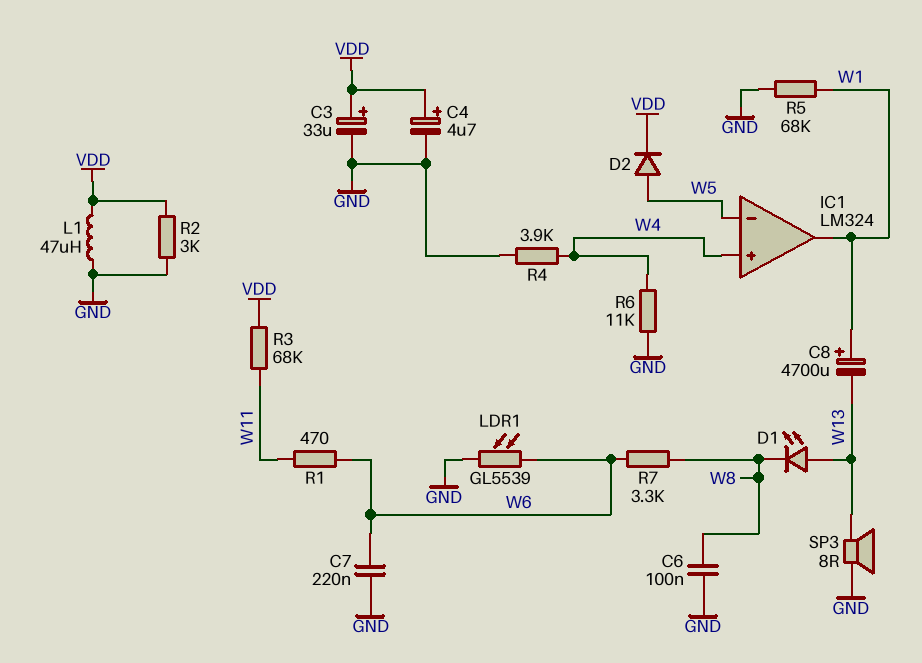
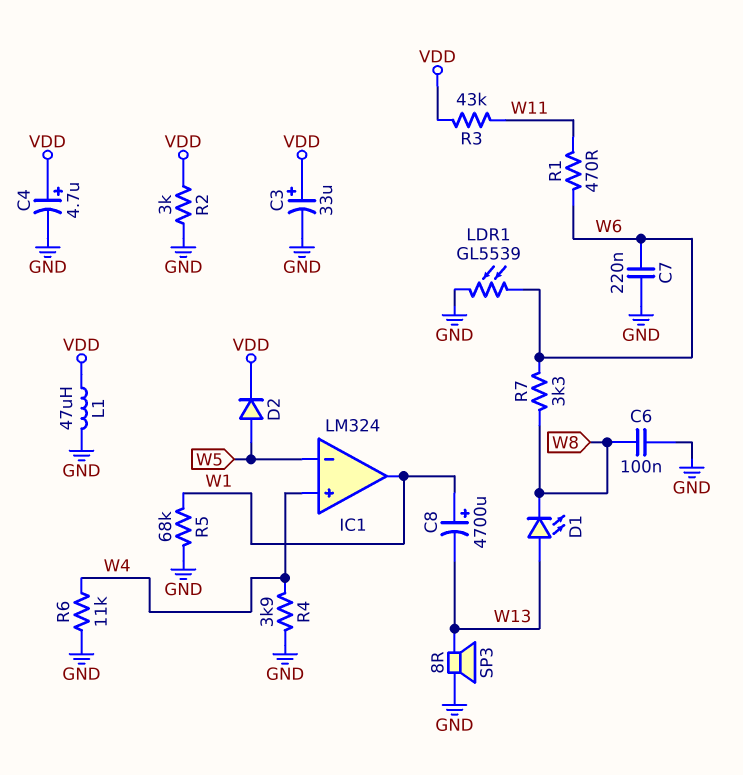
R3: 68k (VDD, W11) -> 43k (VDD, W11)

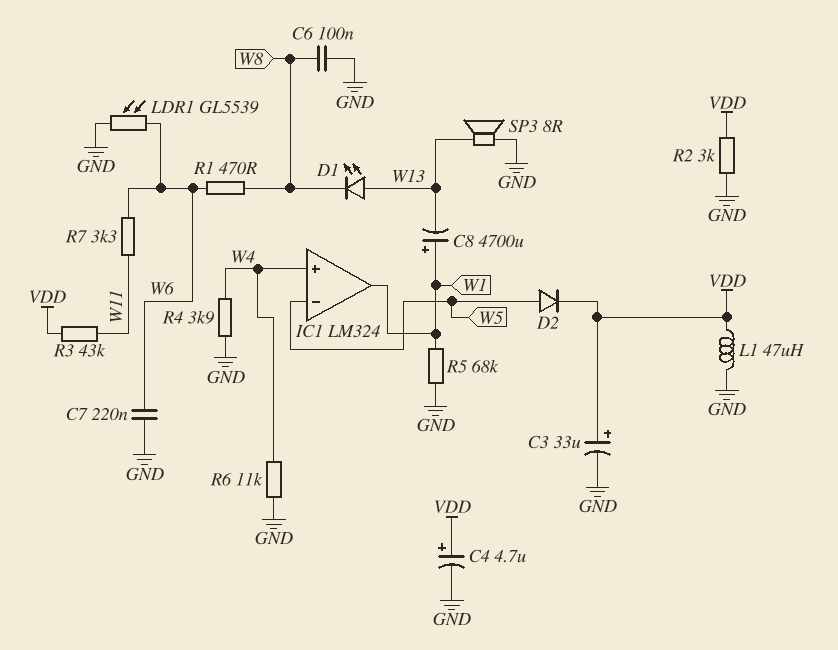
R1: 470 (W6, W11) -> 470 (W6, W8)
R7: 3.3k (W6, W8) -> 3.3k (W6, W11)

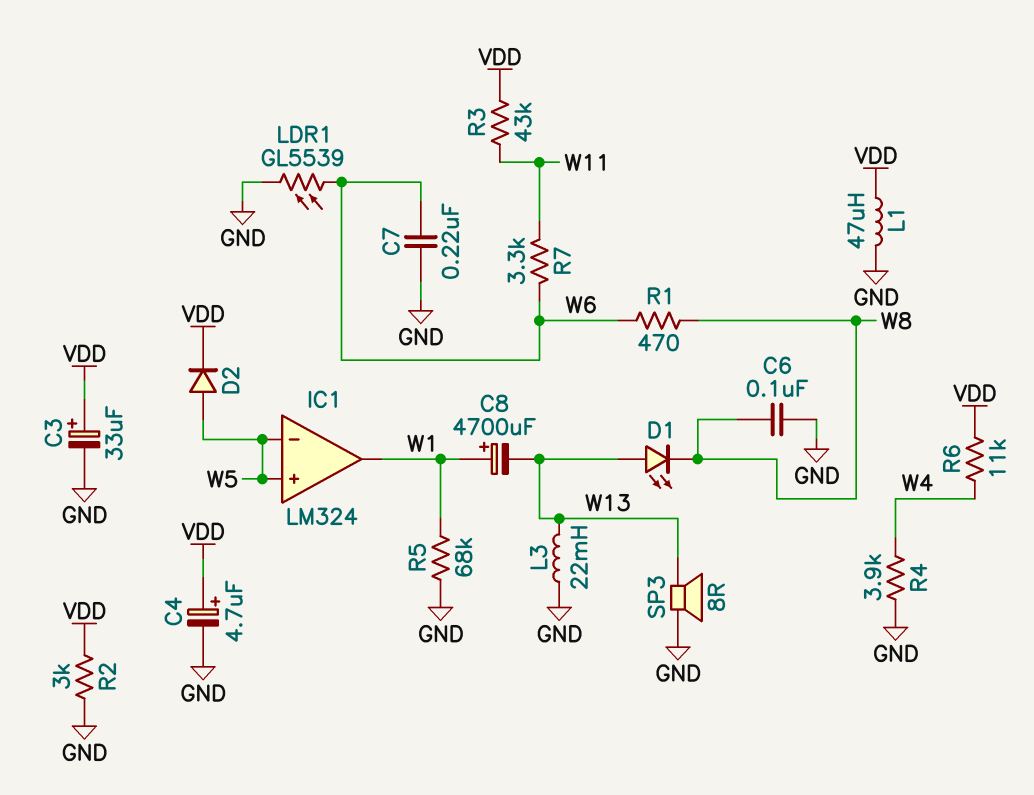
IC1 pin in+: W4 -> W5
L3: none -> 22mH (GND, W13)
R6: 11k (GND, W4) -> 11k (VDD, W4)

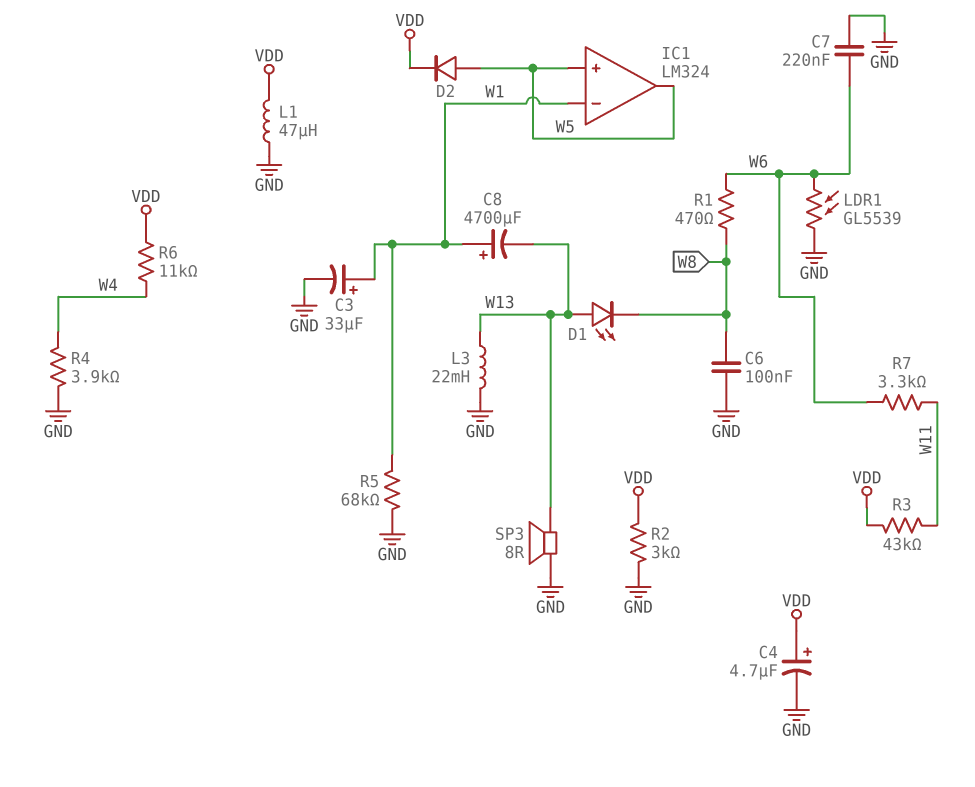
C3: 33uF (plus VDD, minus GND) -> 33uF (plus W1, minus GND)
IC1 pin in-: W5 -> W1
IC1 pin out: W1 -> W5

